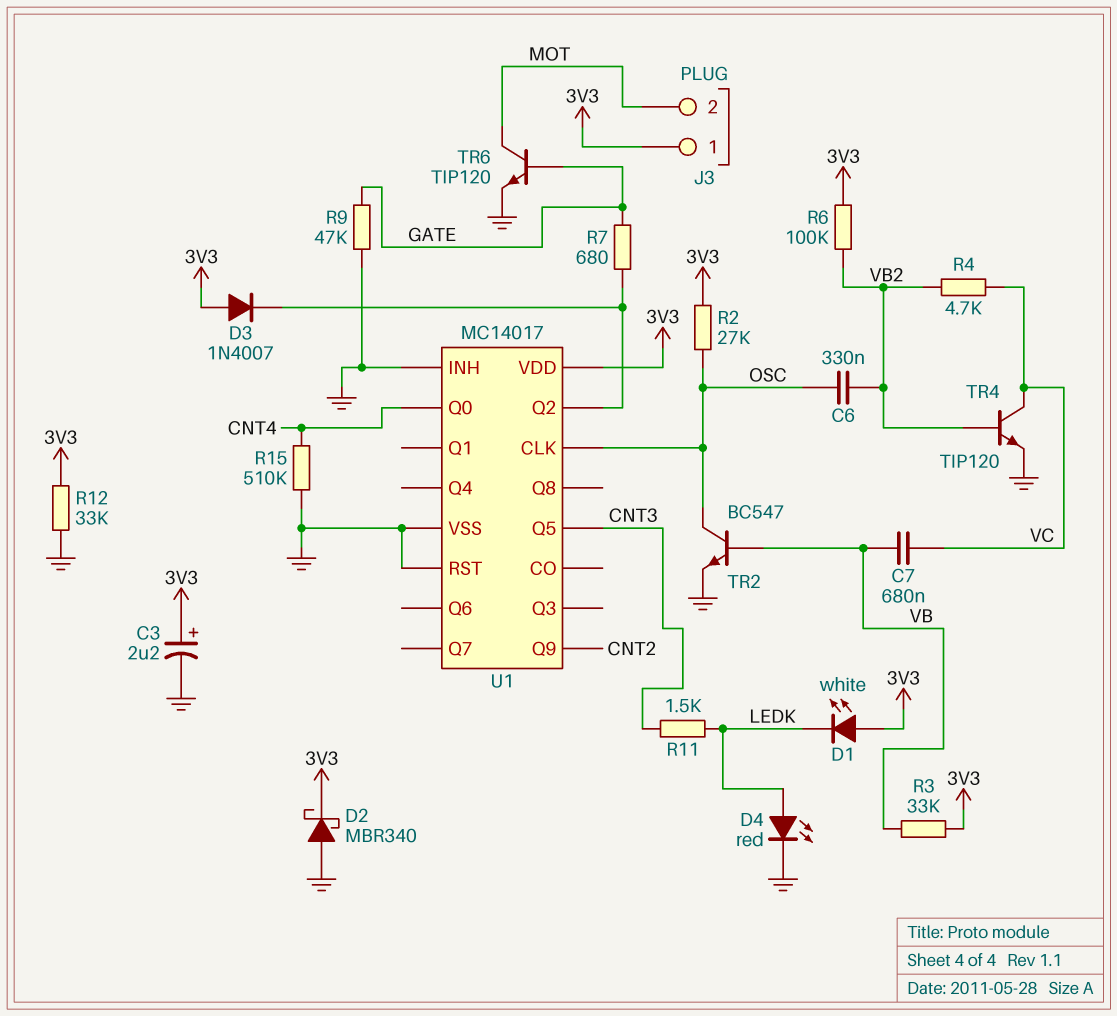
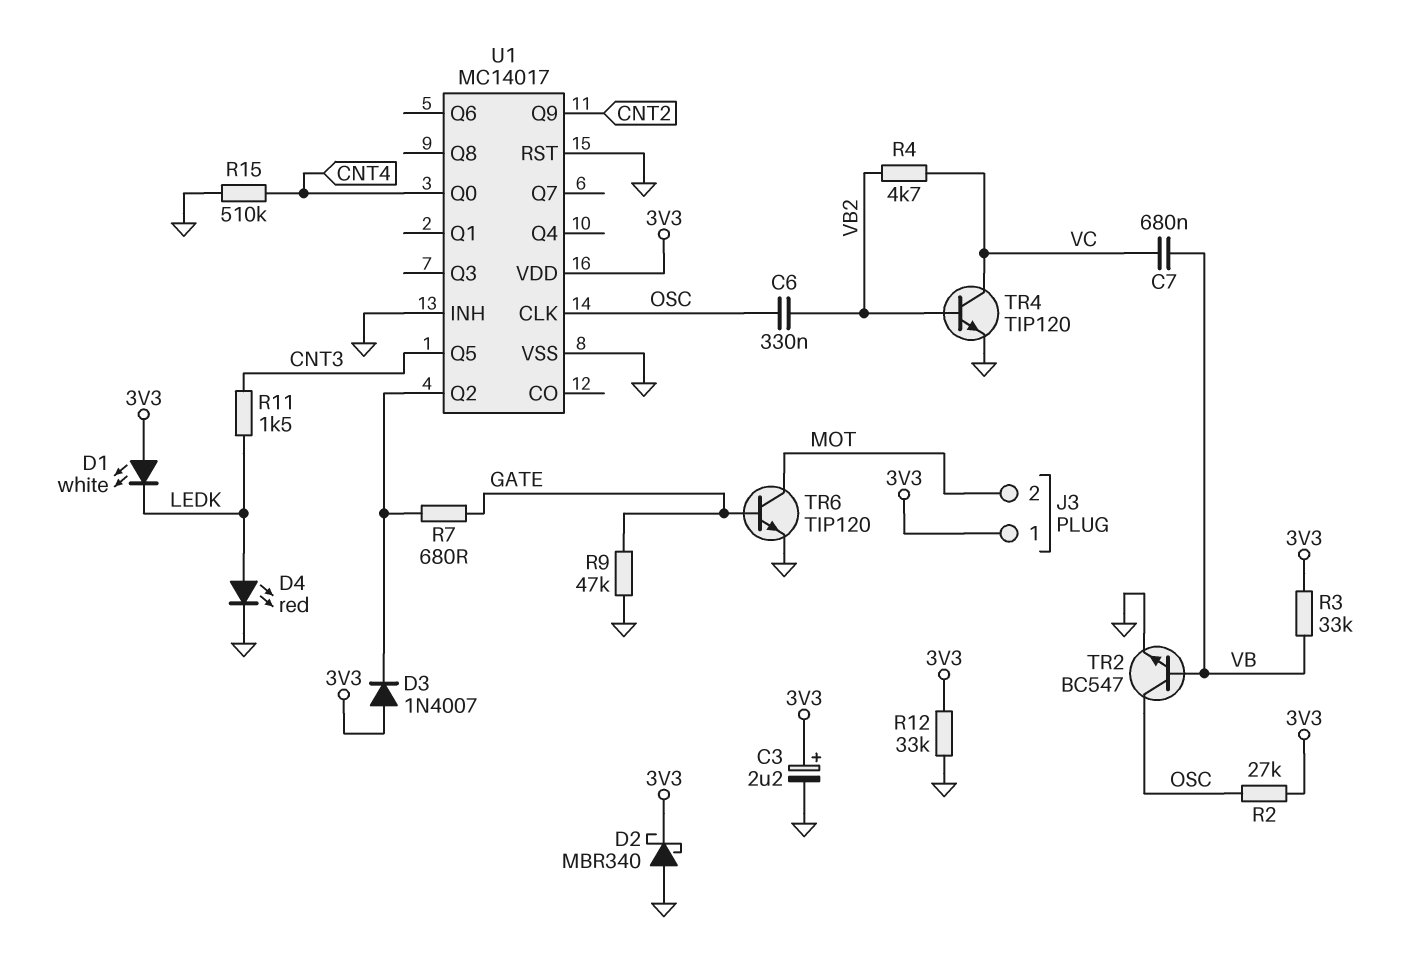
R6: 100k (3V3, VB2) -> none

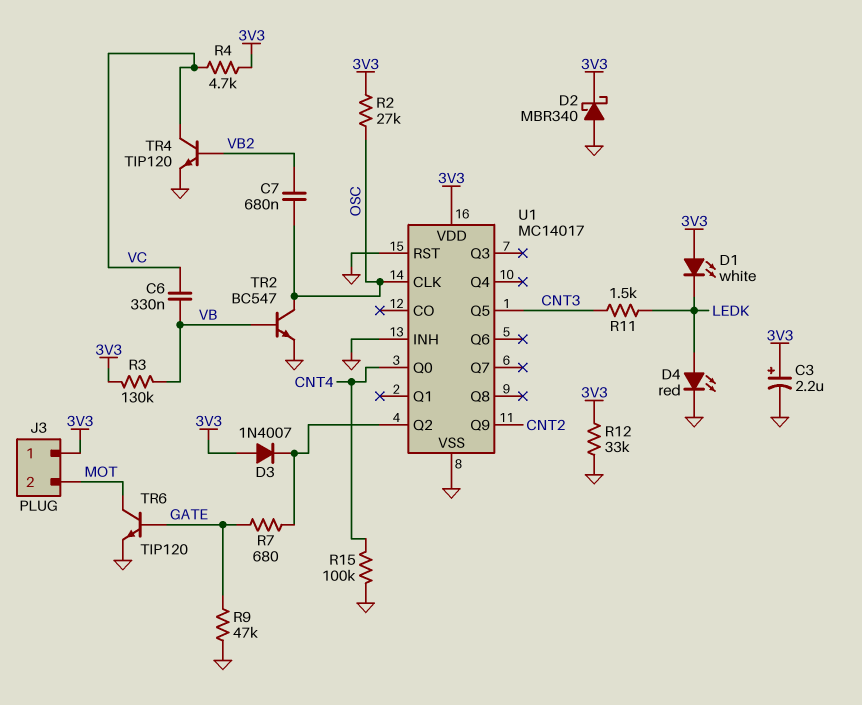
C6: 330nF (OSC, VB2) -> 330nF (VB, VC)
C7: 680nF (VB, VC) -> 680nF (OSC, VB2)
R3: 33k (3V3, VB) -> 130k (3V3, VB)
R4: 4.7k (VB2, VC) -> 4.7k (3V3, VC)
R15: 510k (CNT4, GND) -> 100k (CNT4, GND)

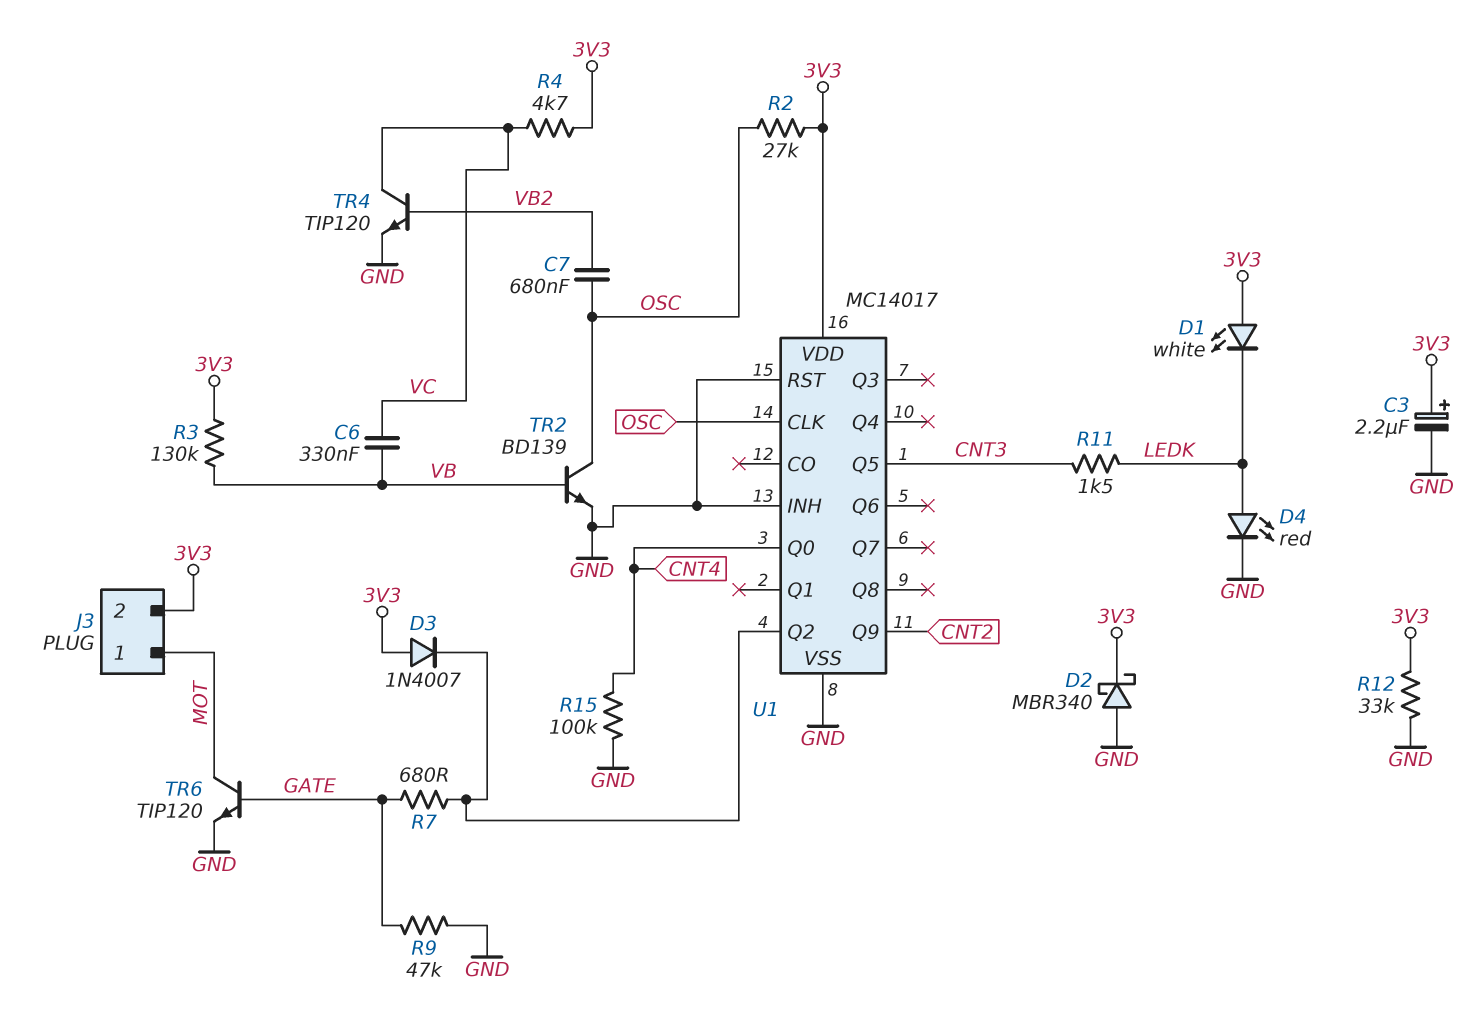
J3 pin 1: 3V3 -> MOT
J3 pin 2: MOT -> 3V3
TR2: NPN BC547 (B VB, C OSC, E GND) -> NPN BD139 (B VB, C OSC, E GND)

